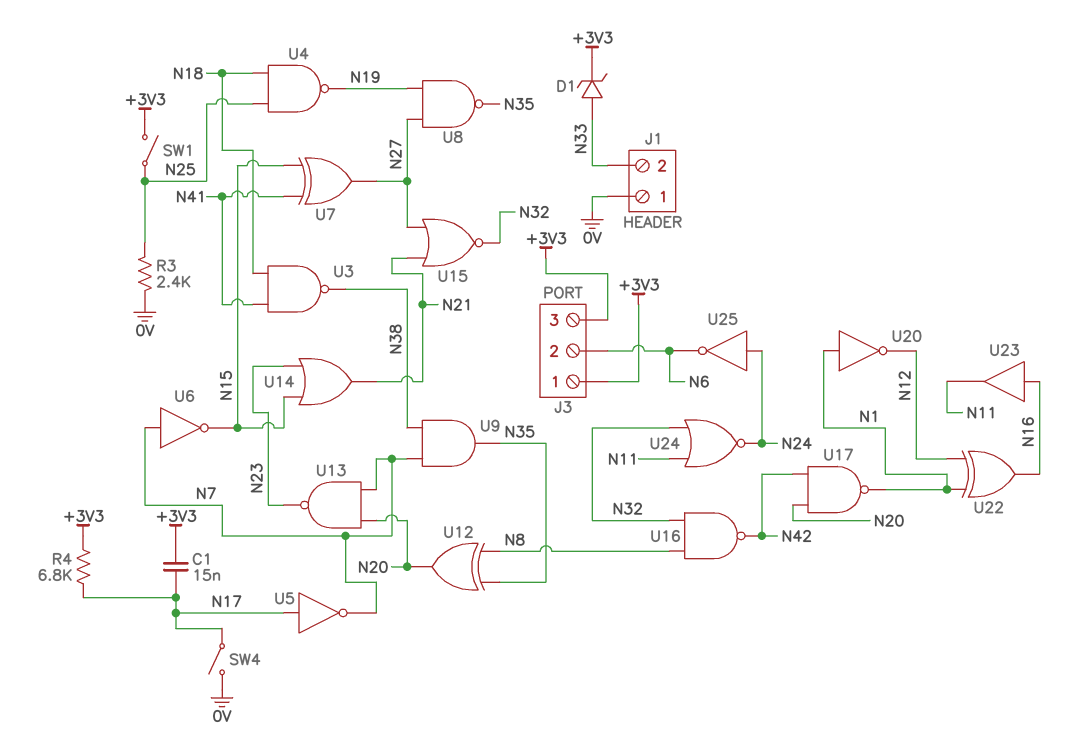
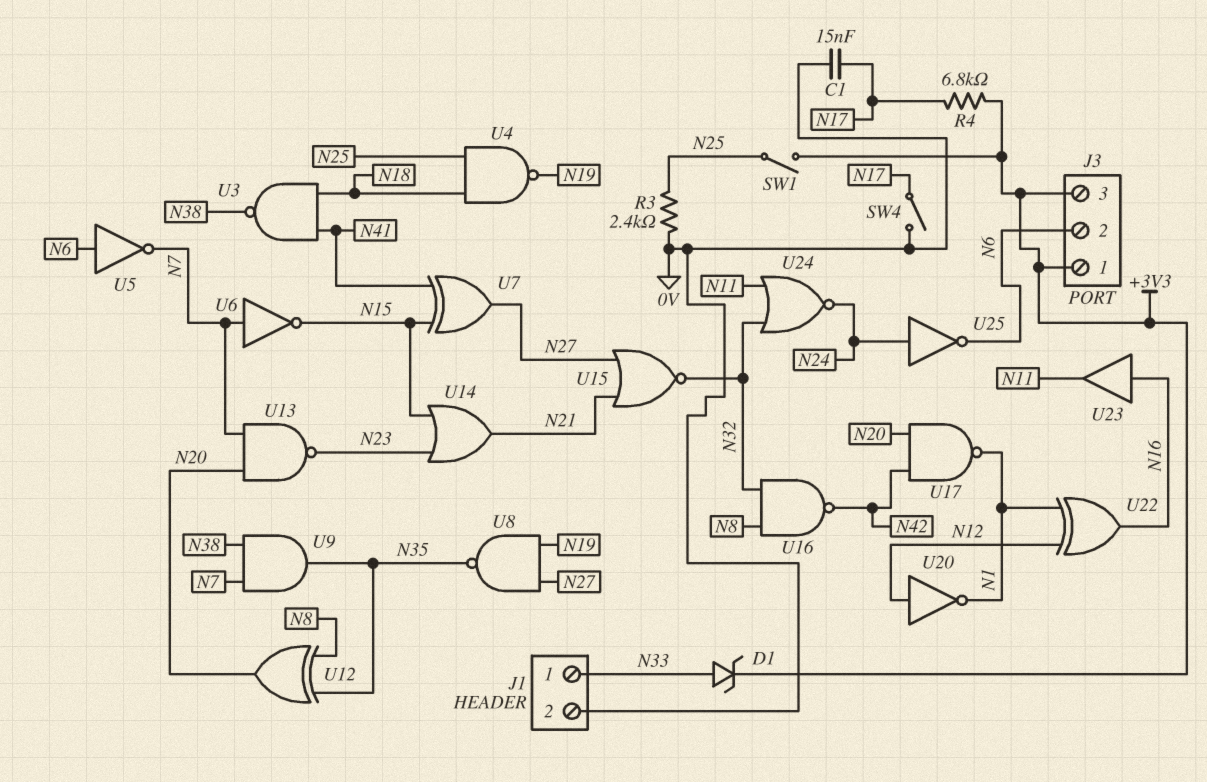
C1: 15nF (+3V3, N17) -> 15nF (0V, N17)
J1 pin 1: 0V -> N33
J1 pin 2: N33 -> 0V
U5: NOT (in N17, out N7) -> NOT (in N6, out N7)
U20: NOT (in N1, out N12) -> NOT (in N12, out N1)

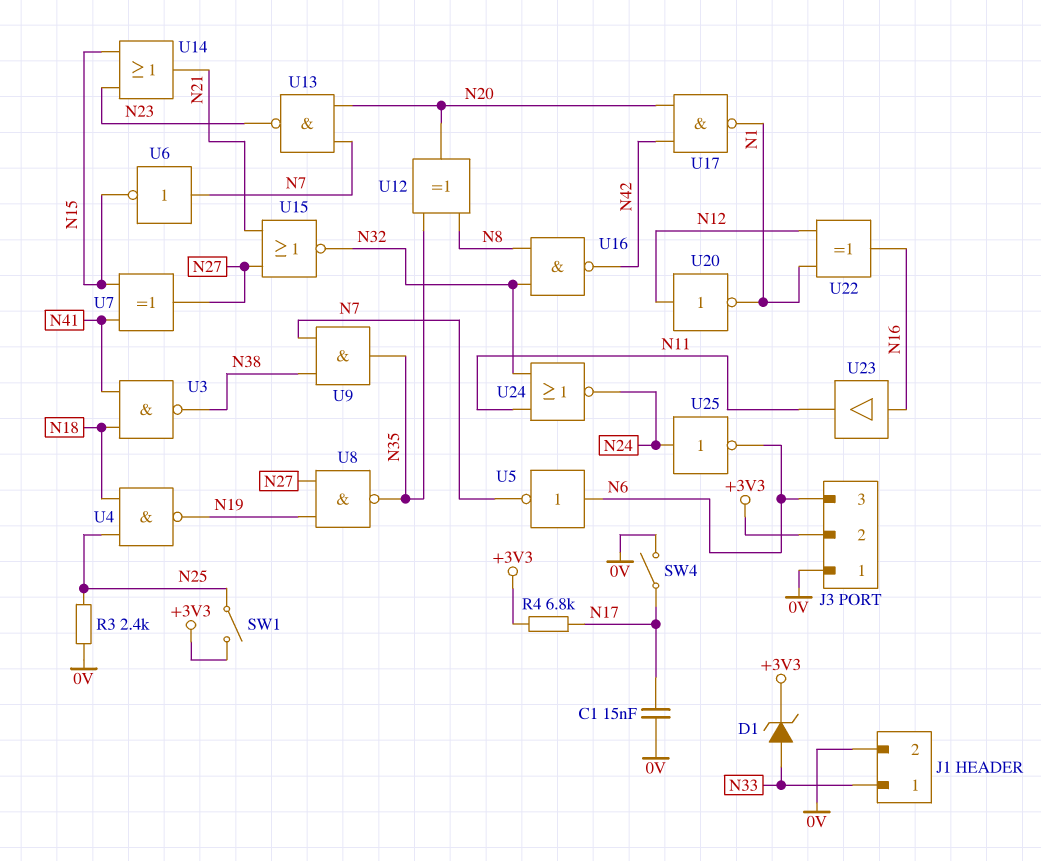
J3 pin 1: +3V3 -> 0V
J3 pin 2: N6 -> +3V3
J3 pin 3: +3V3 -> N6

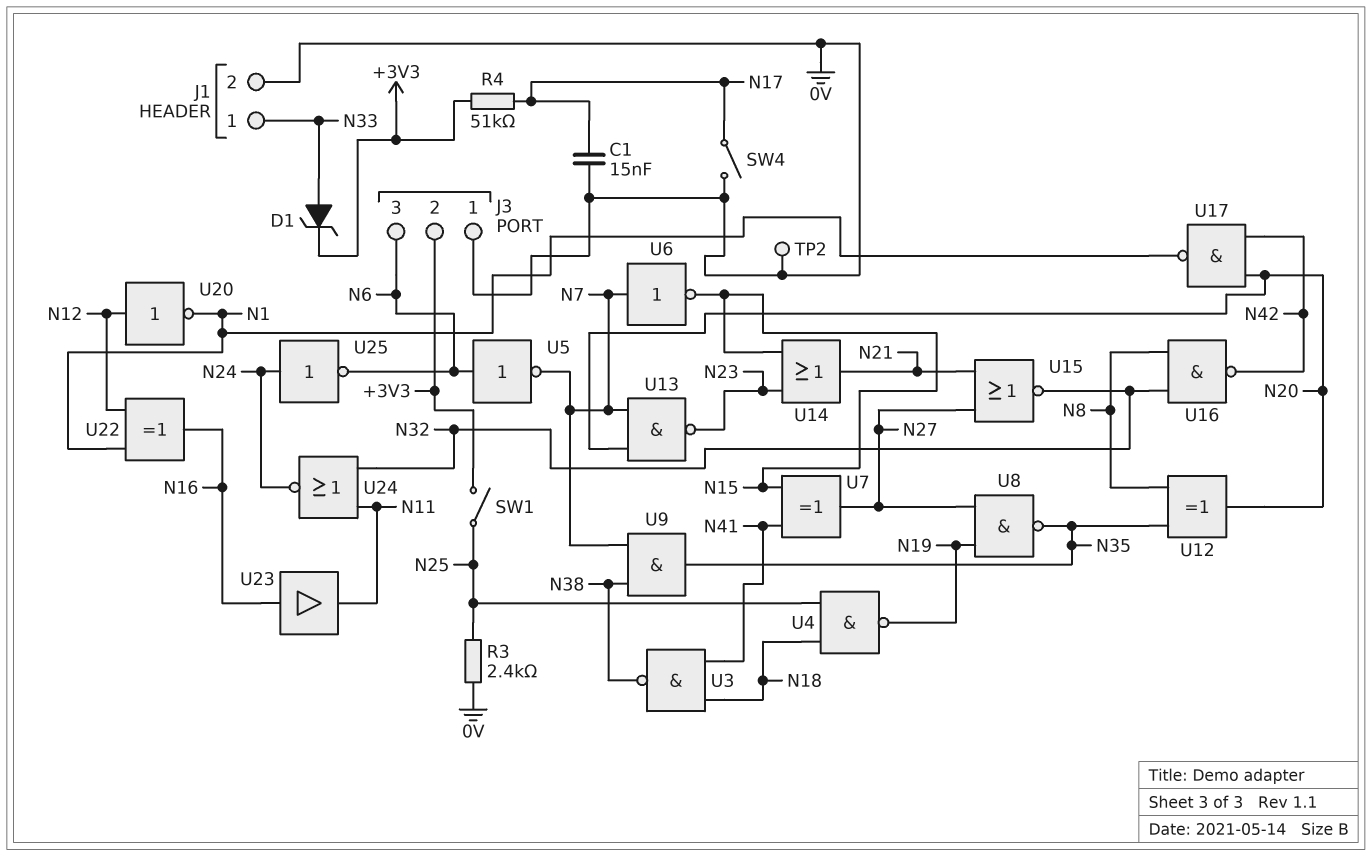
R4: 6.8k (+3V3, N17) -> 51k (+3V3, N17)
TP2: none -> test point (0V)

